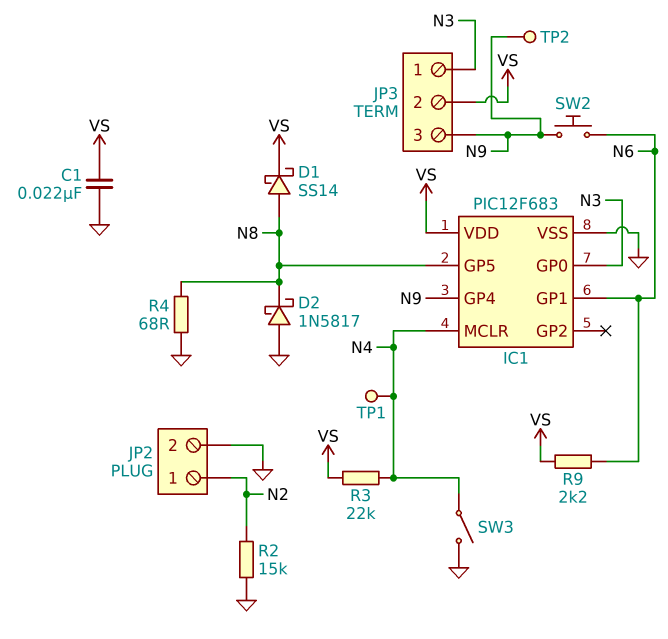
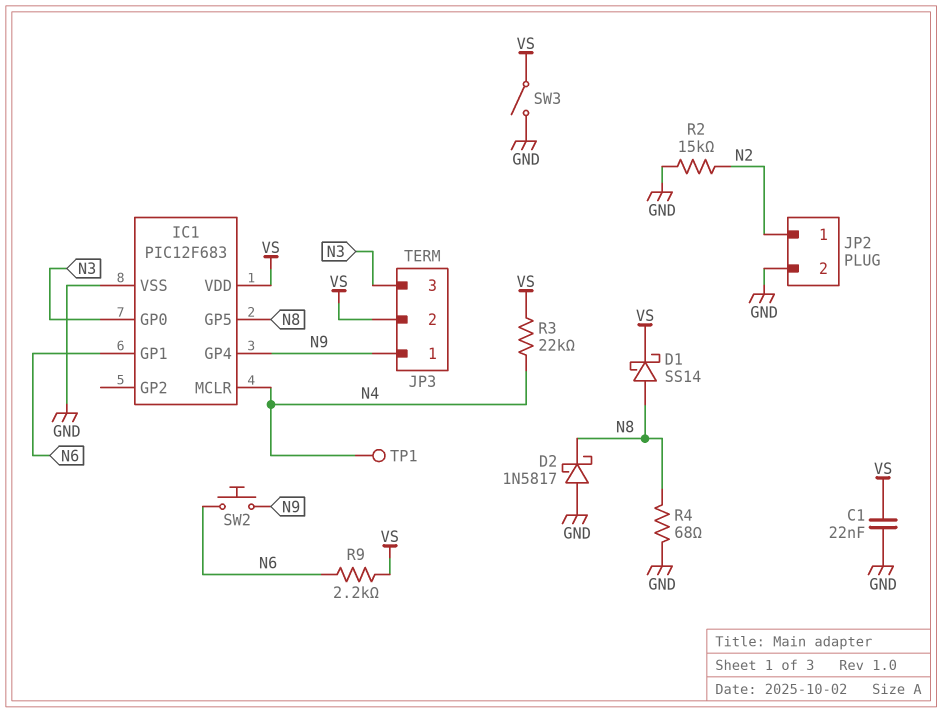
JP3 pin 1: N3 -> N9
JP3 pin 3: N9 -> N3
SW3: switch (GND, N4) -> switch (GND, VS)
TP2: test point (N9) -> none

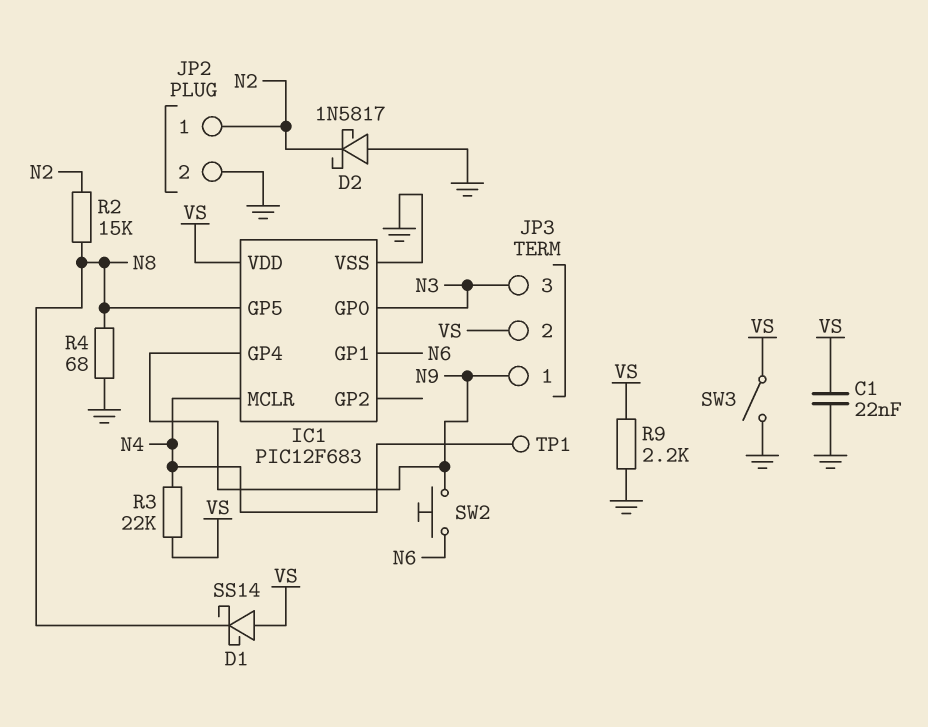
D1: schottky SS14 (A N8, K VS) -> schottky SS14 (A VS, K N8)
D2: schottky 1N5817 (A GND, K N8) -> schottky 1N5817 (A GND, K N2)
R2: 15k (GND, N2) -> 15k (N2, N8)
R9: 2.2k (N6, VS) -> 2.2k (GND, VS)

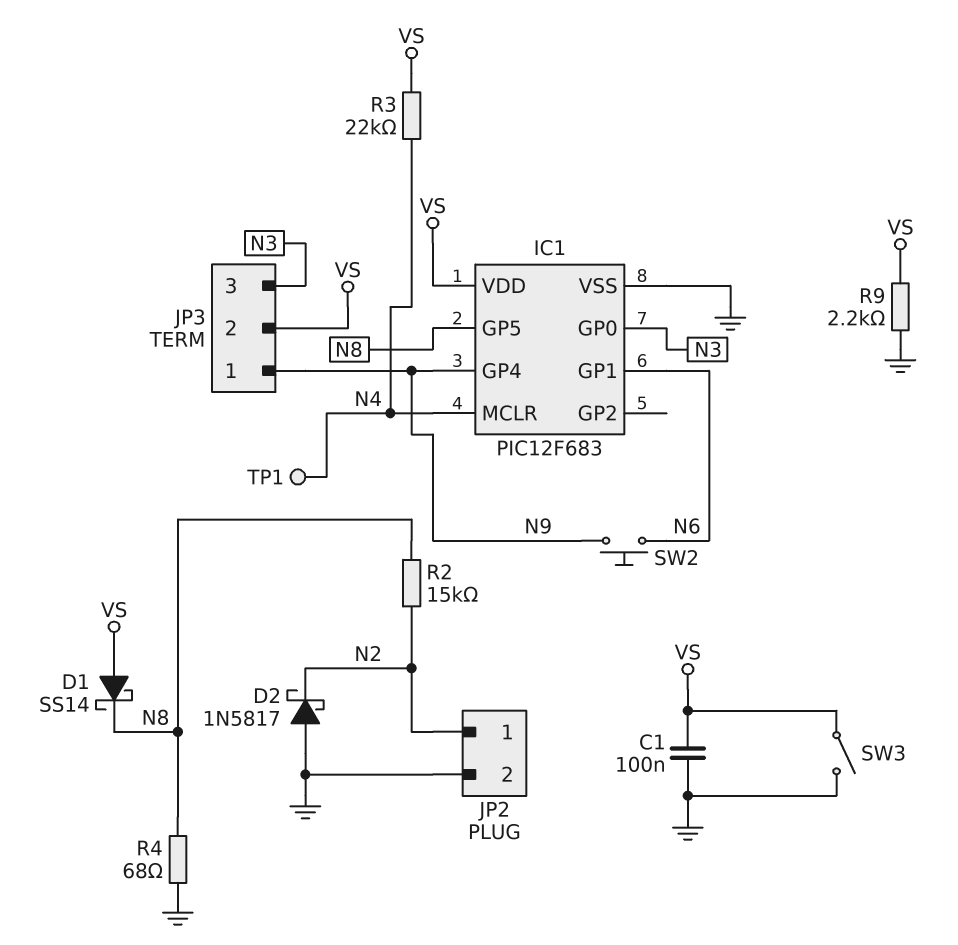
C1: 22nF (GND, VS) -> 100nF (GND, VS)

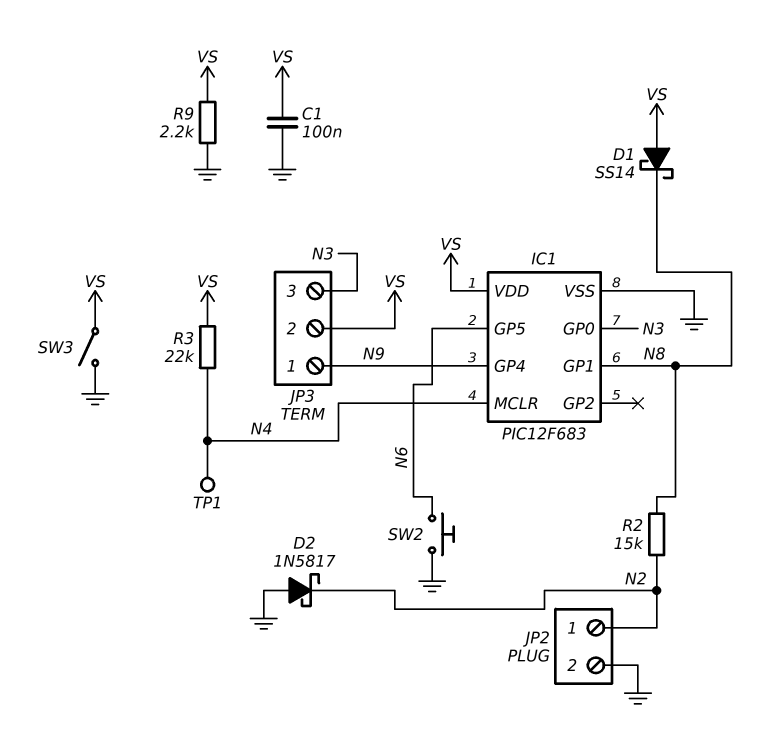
IC1 pin GP1: N6 -> N8
IC1 pin GP5: N8 -> N6
R4: 68 (GND, N8) -> none
SW2: button (N6, N9) -> button (GND, N6)

